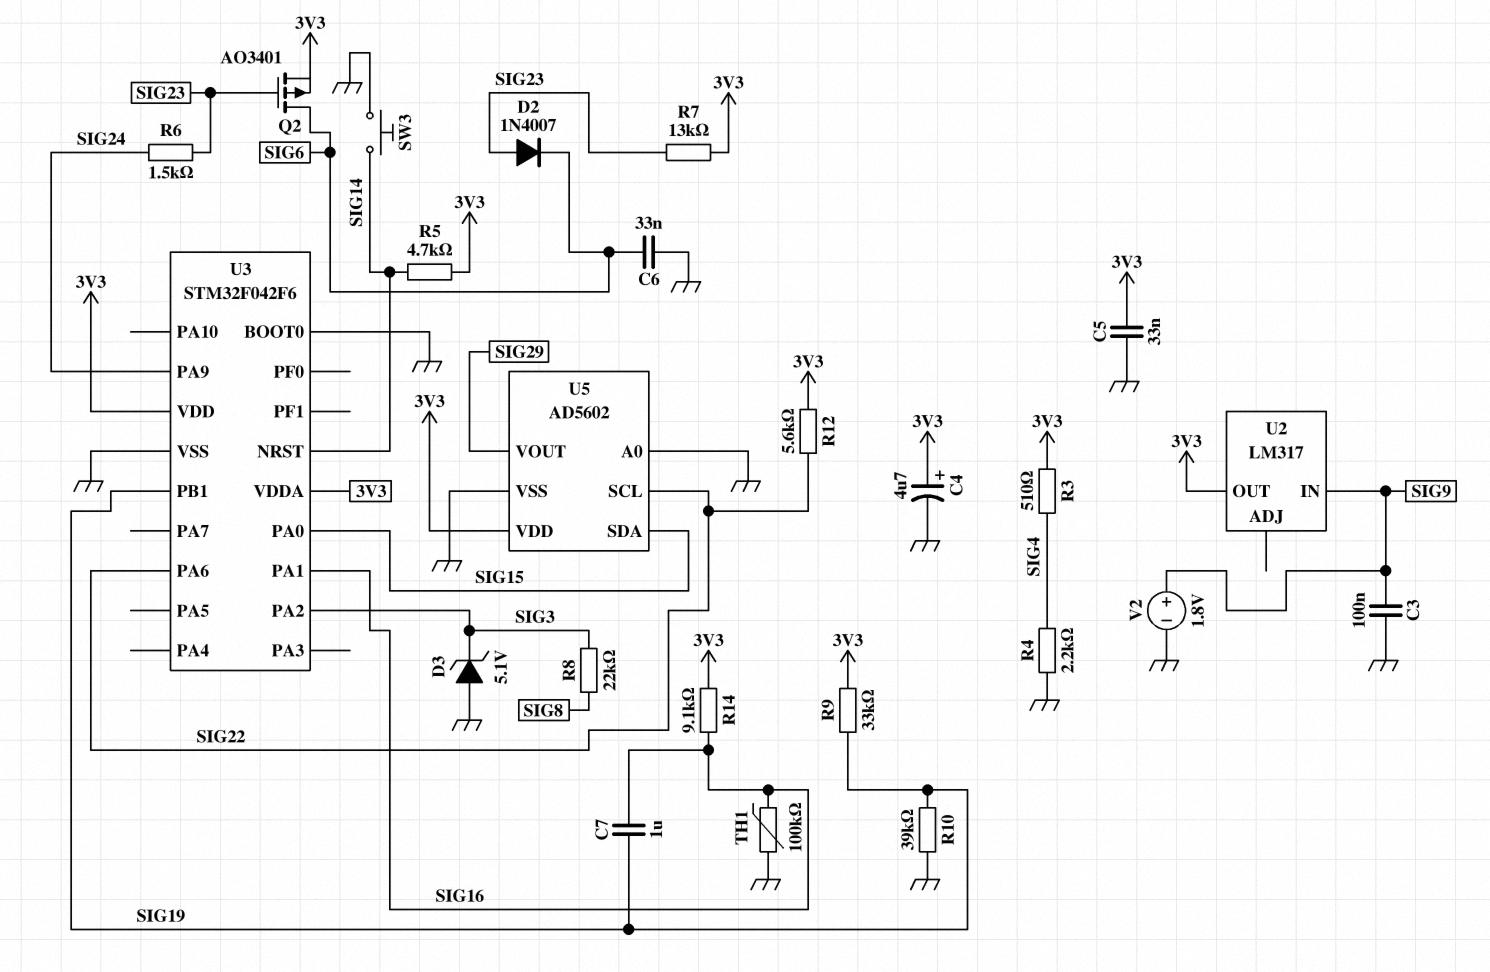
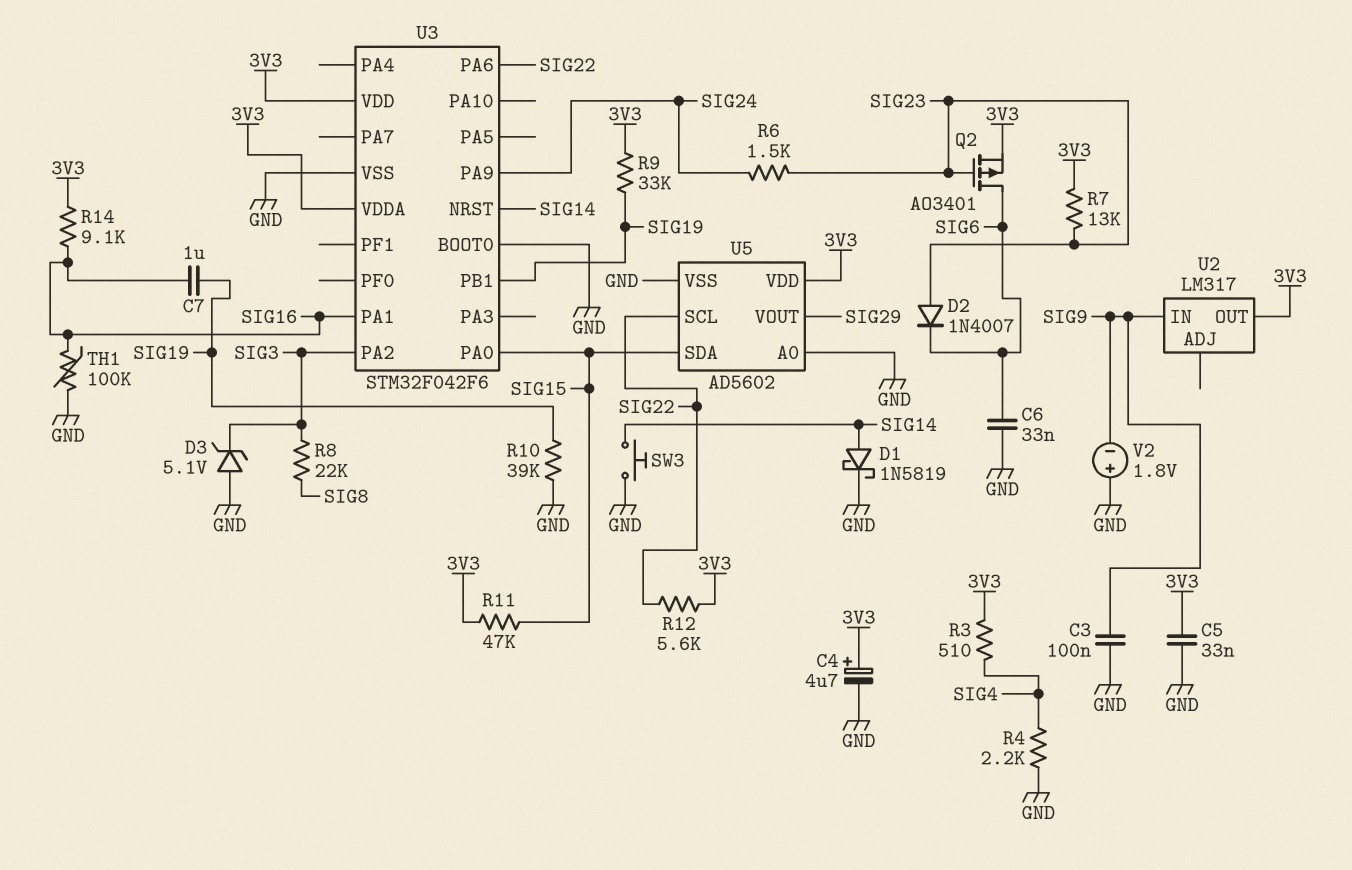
D1: none -> schottky 1N5819 (A SIG14, K GND)
R5: 4.7k (3V3, SIG14) -> none
R11: none -> 47k (3V3, SIG15)
V2: 1.8V (plus SIG9, minus GND) -> 1.8V (plus GND, minus SIG9)

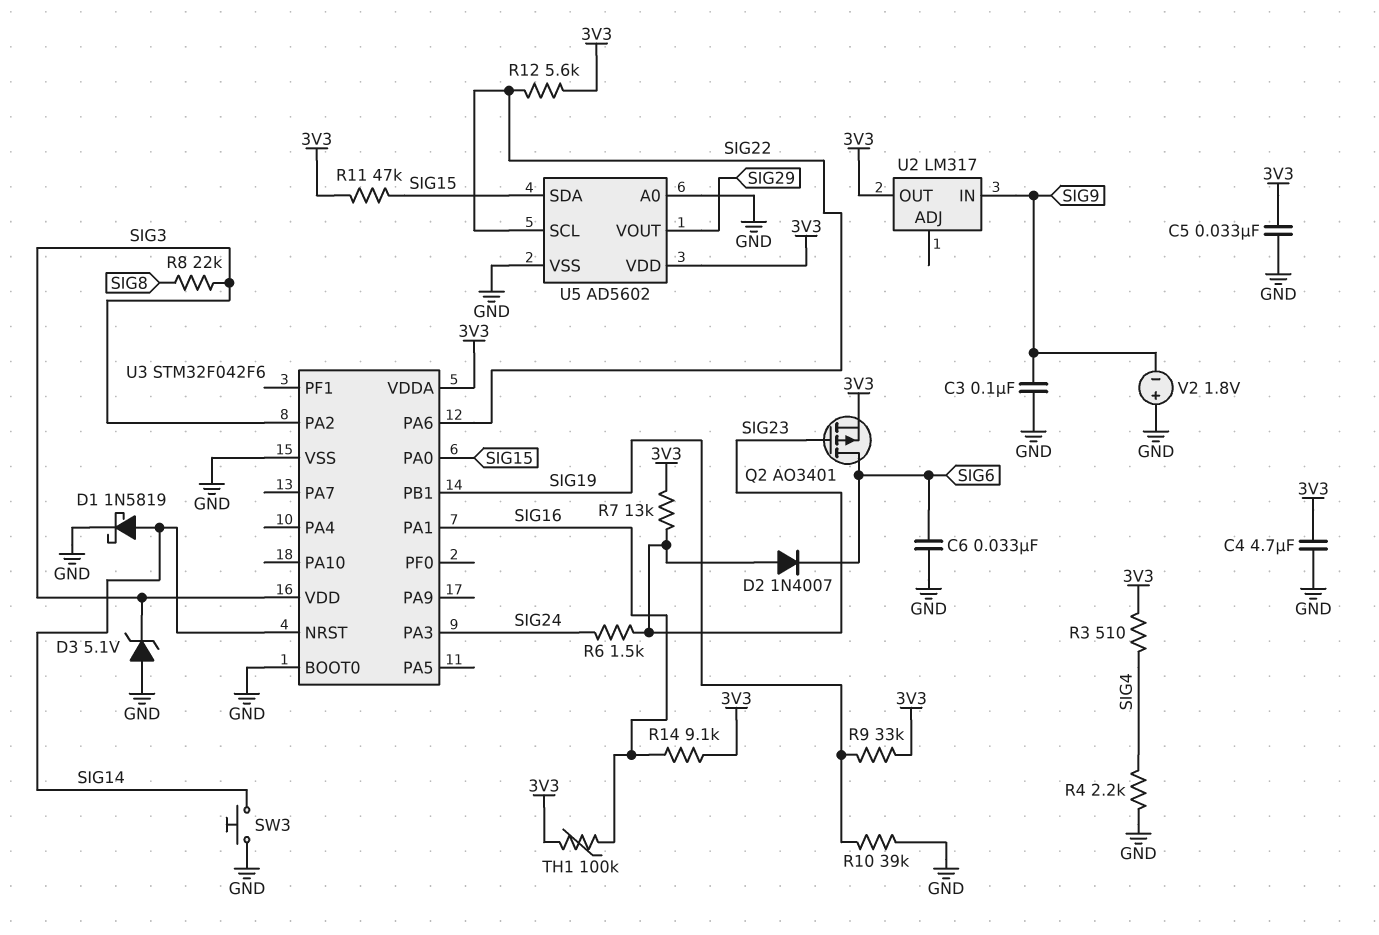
C4: 4.7uF (plus 3V3, minus GND) -> 4.7uF (3V3, GND)
C7: 1uF (SIG16, SIG19) -> none
TH1: 100k (GND, SIG16) -> 100k (3V3, SIG16)
U3 pin PA3: none -> SIG24
U3 pin PA9: SIG24 -> none
U3 pin VDD: 3V3 -> SIG3

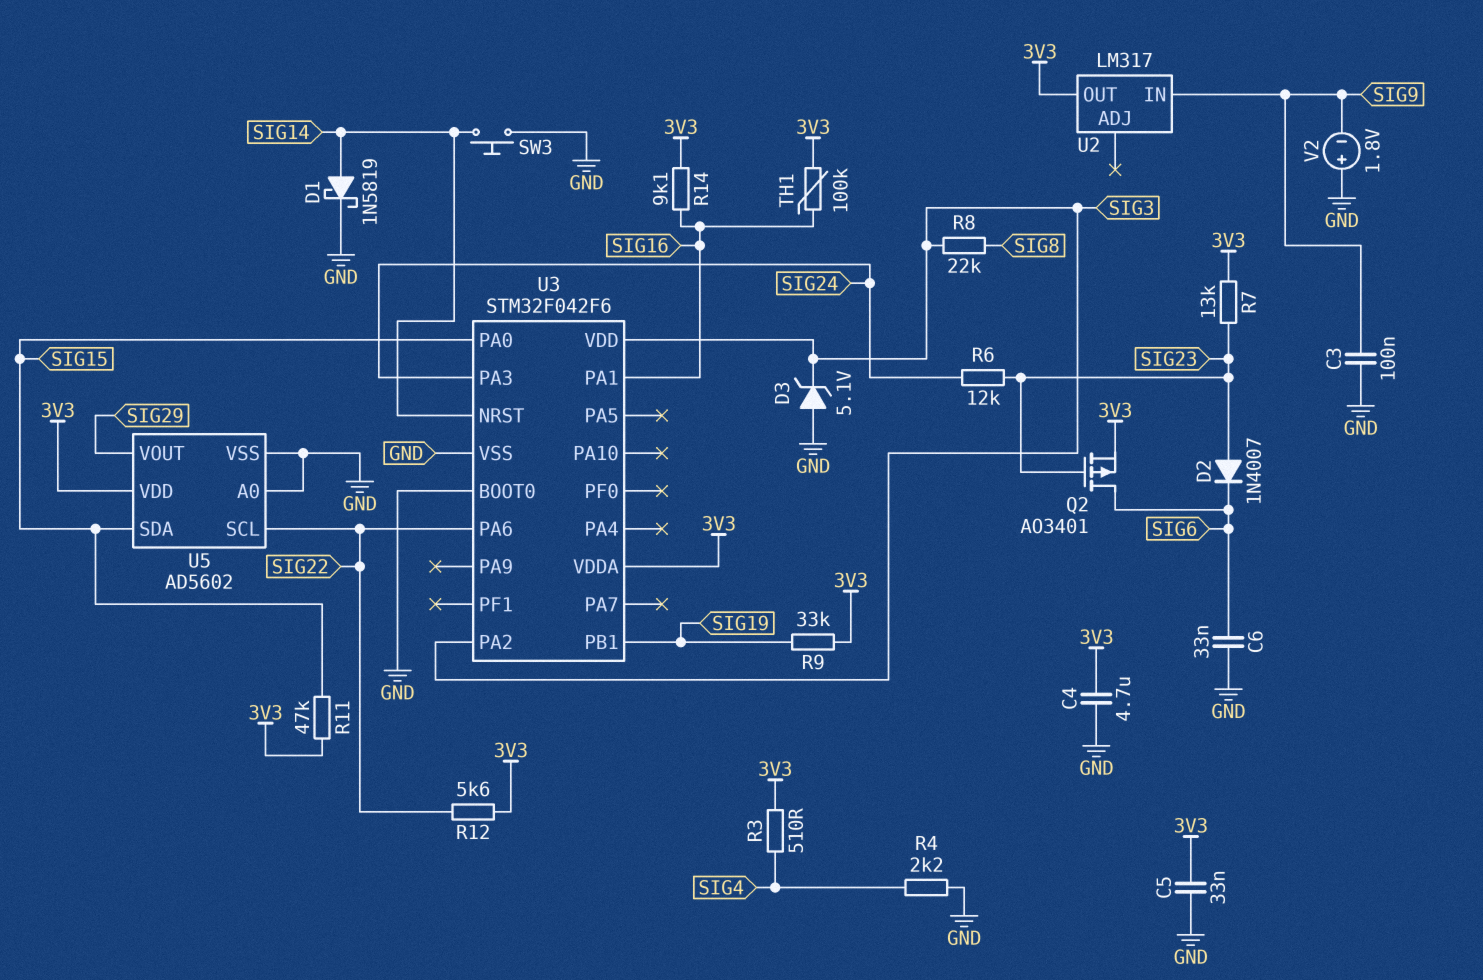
R6: 1.5k (SIG23, SIG24) -> 12k (SIG23, SIG24)
R10: 39k (GND, SIG19) -> none

